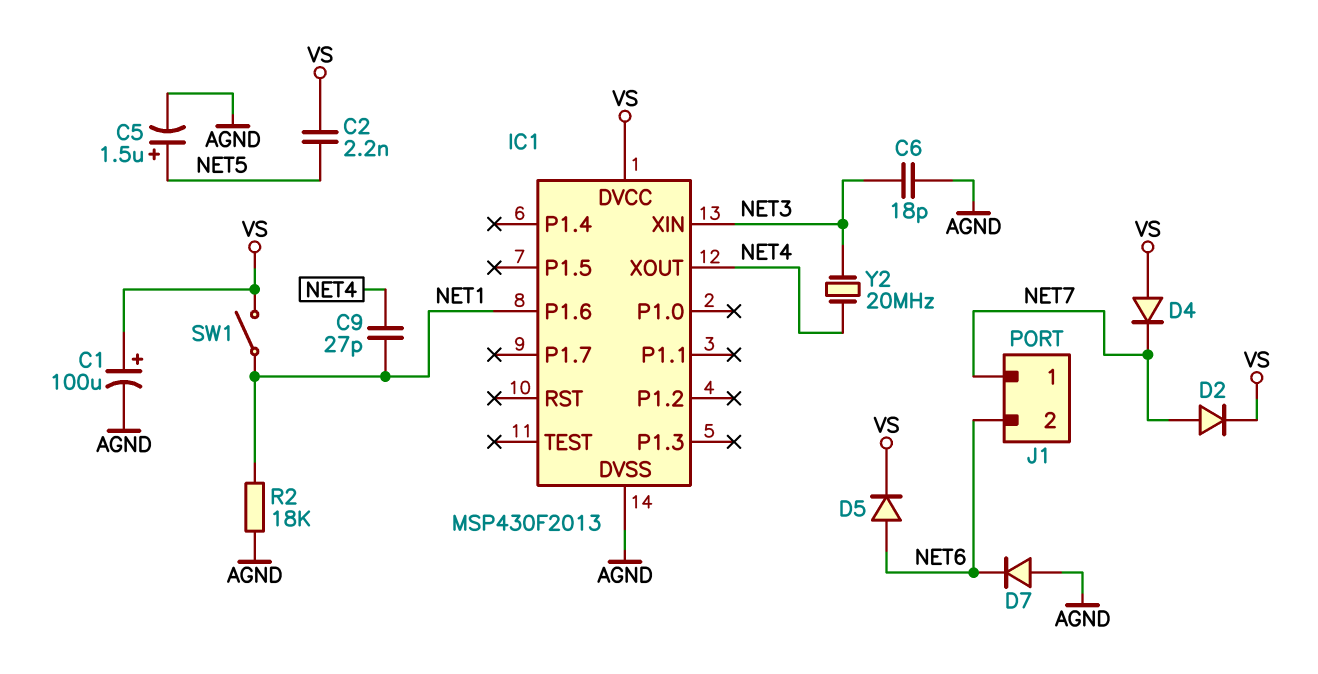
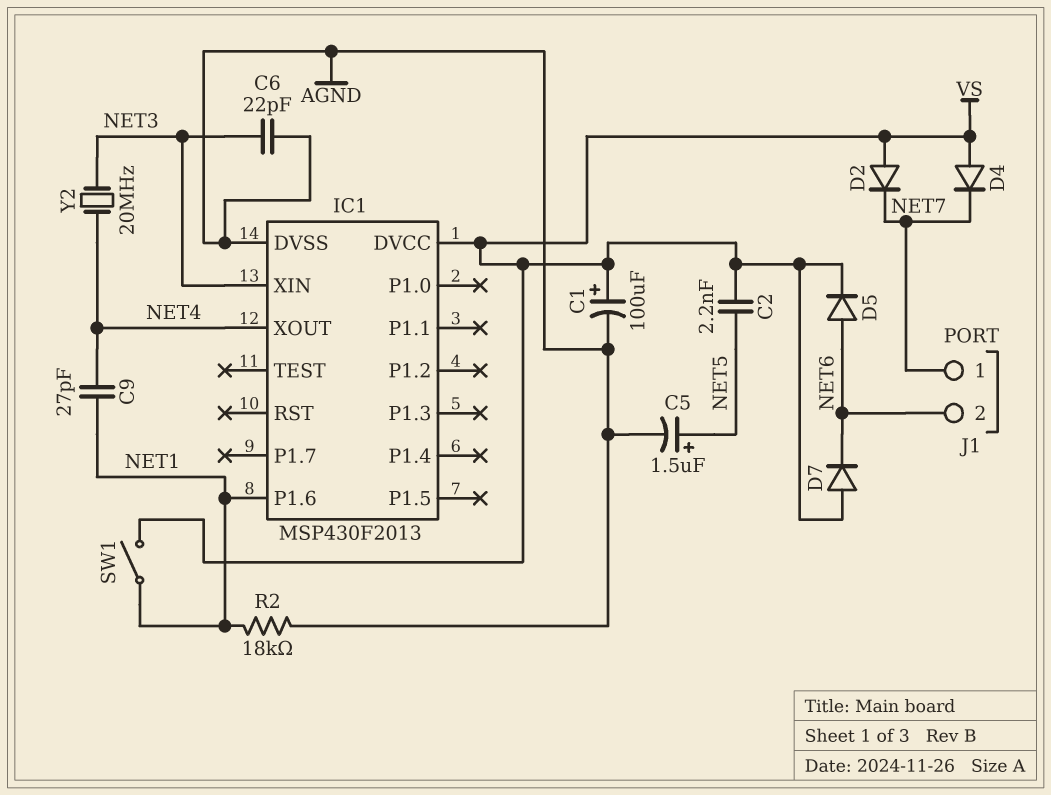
C6: 18pF (AGND, NET3) -> 22pF (AGND, NET3)
D2: diode (A NET7, K VS) -> diode (A VS, K NET7)
D7: diode (A AGND, K NET6) -> diode (A VS, K NET6)

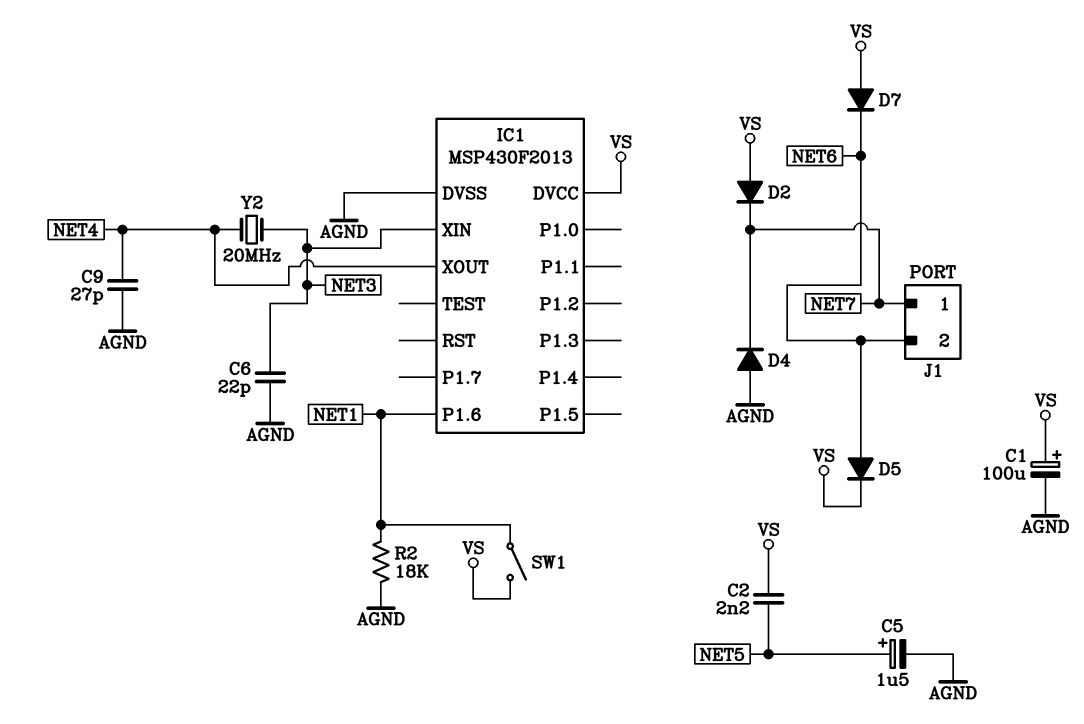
C9: 27pF (NET1, NET4) -> 27pF (AGND, NET4)
D4: diode (A VS, K NET7) -> diode (A AGND, K NET7)

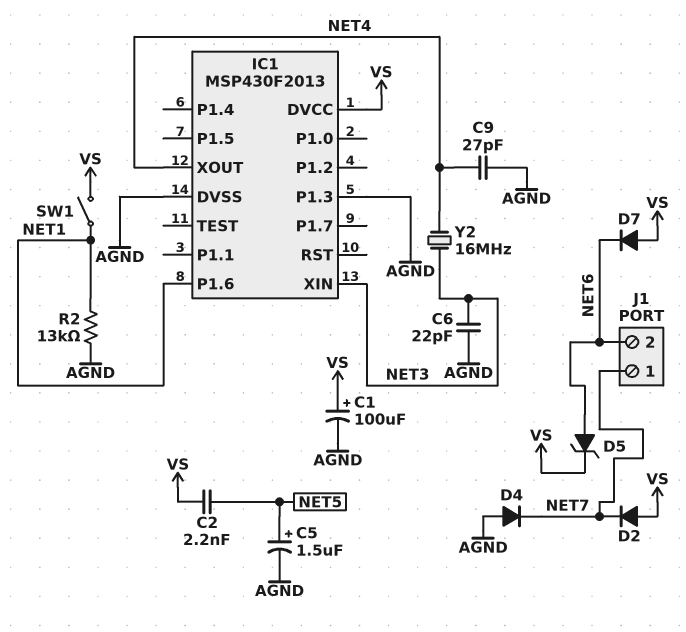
D5: diode (A NET6, K VS) -> zener (A NET6, K VS)
IC1 pin P1.3: none -> AGND
R2: 18k (AGND, NET1) -> 13k (AGND, NET1)
Y2: 20MHz (NET3, NET4) -> 16MHz (NET3, NET4)

